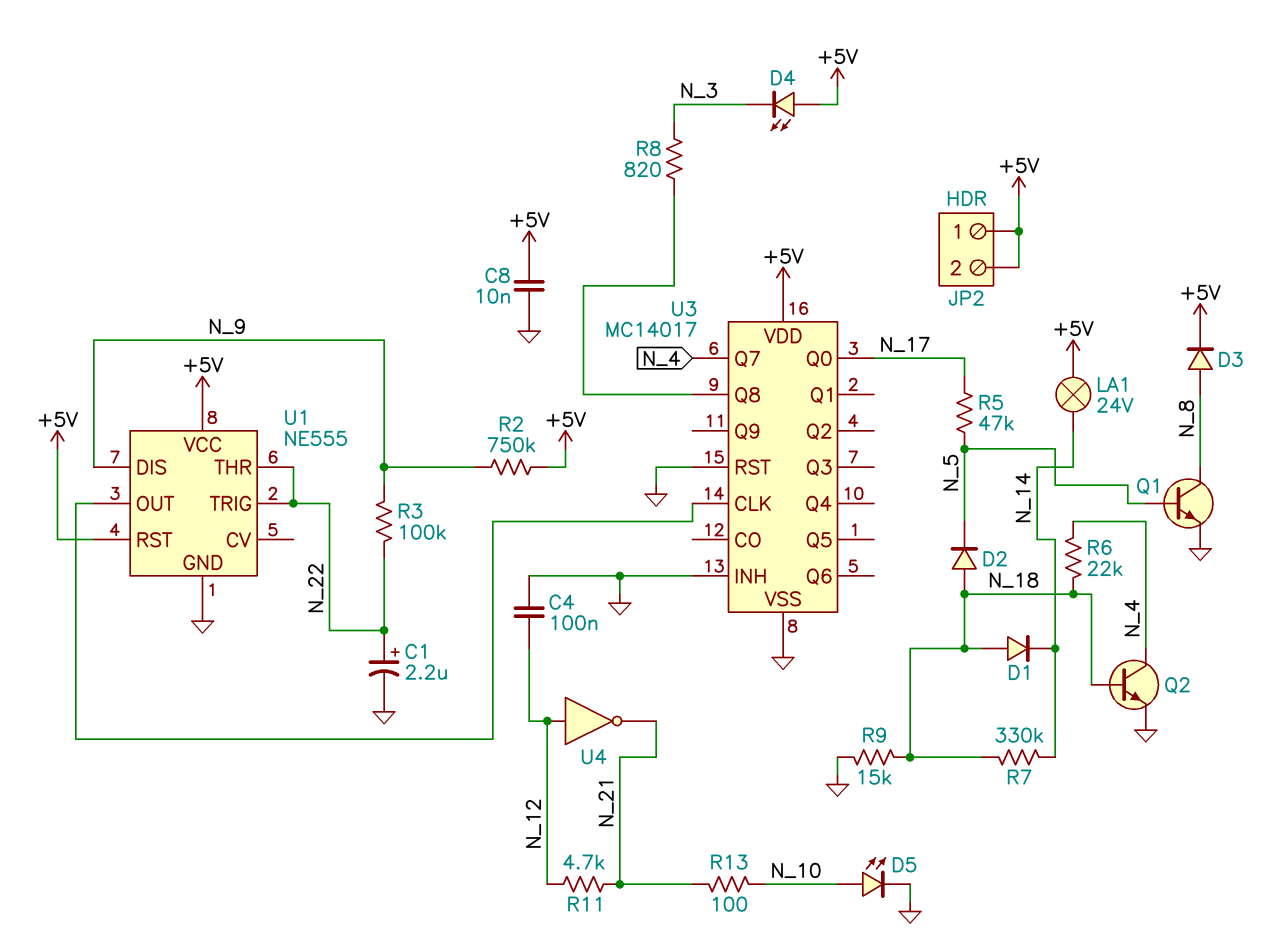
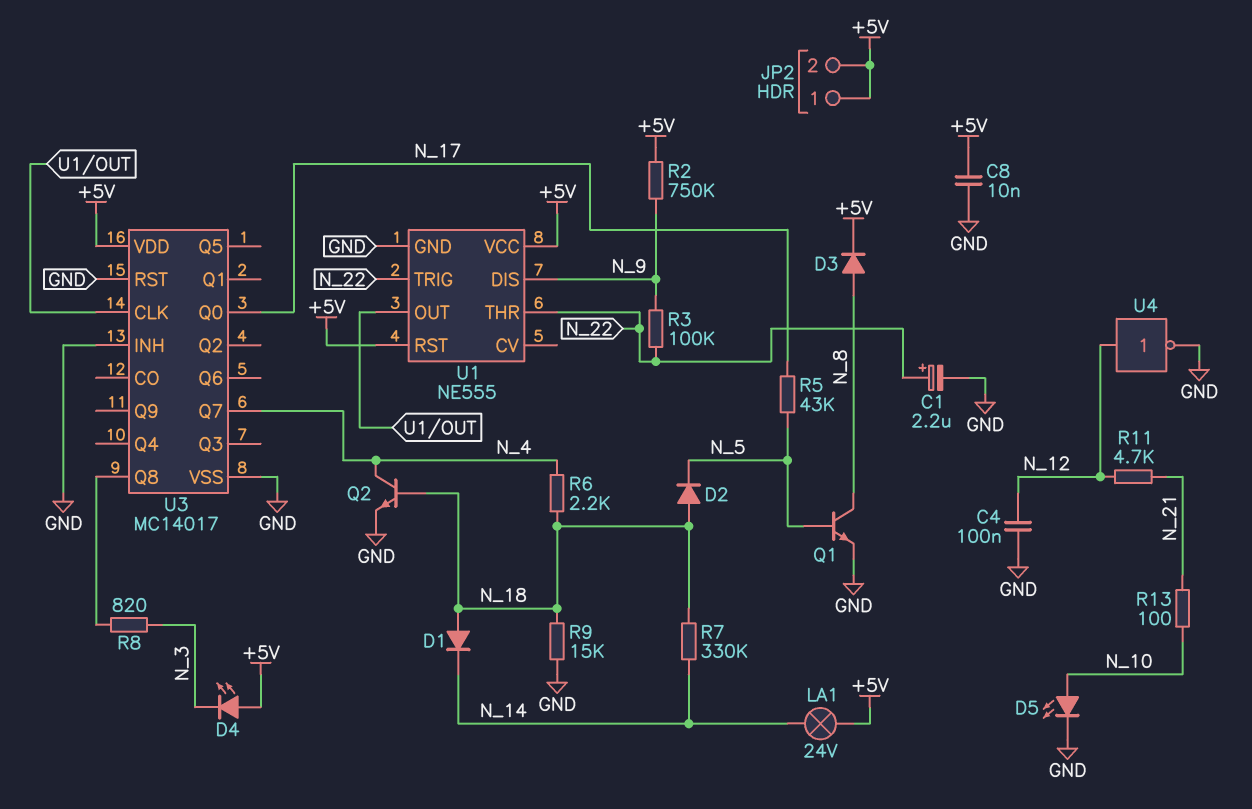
R5: 47k (N_5, N_17) -> 43k (N_5, N_17)
R6: 22k (N_4, N_18) -> 2.2k (N_4, N_18)
U4: NOT (in N_12, out N_21) -> NOT (in N_12, out GND)

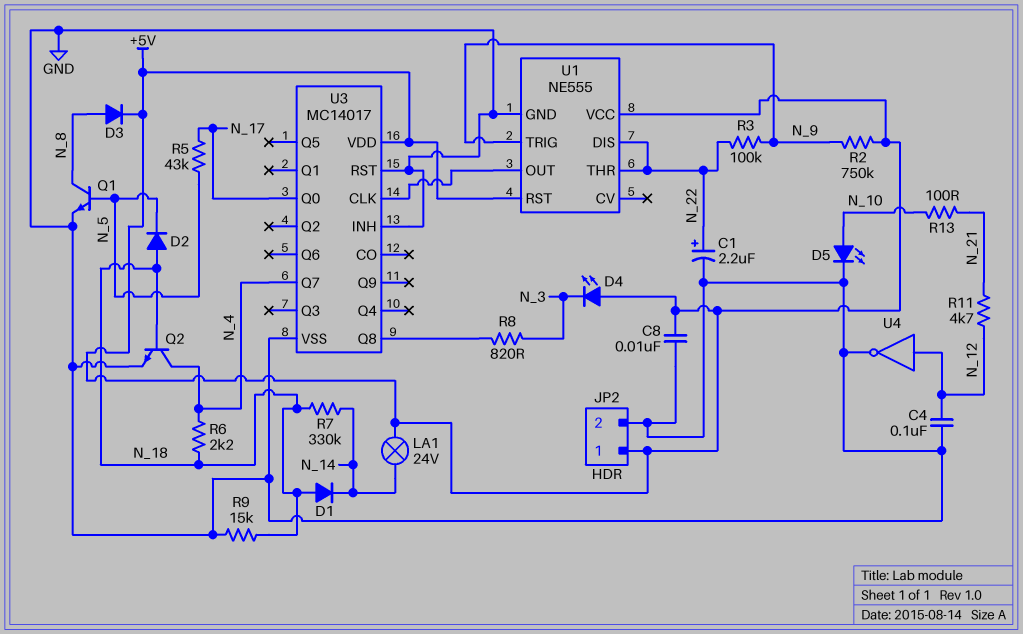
JP2 pin 2: +5V -> GND
U1 pin DIS: N_9 -> N_22
U1 pin TRIG: N_22 -> N_9

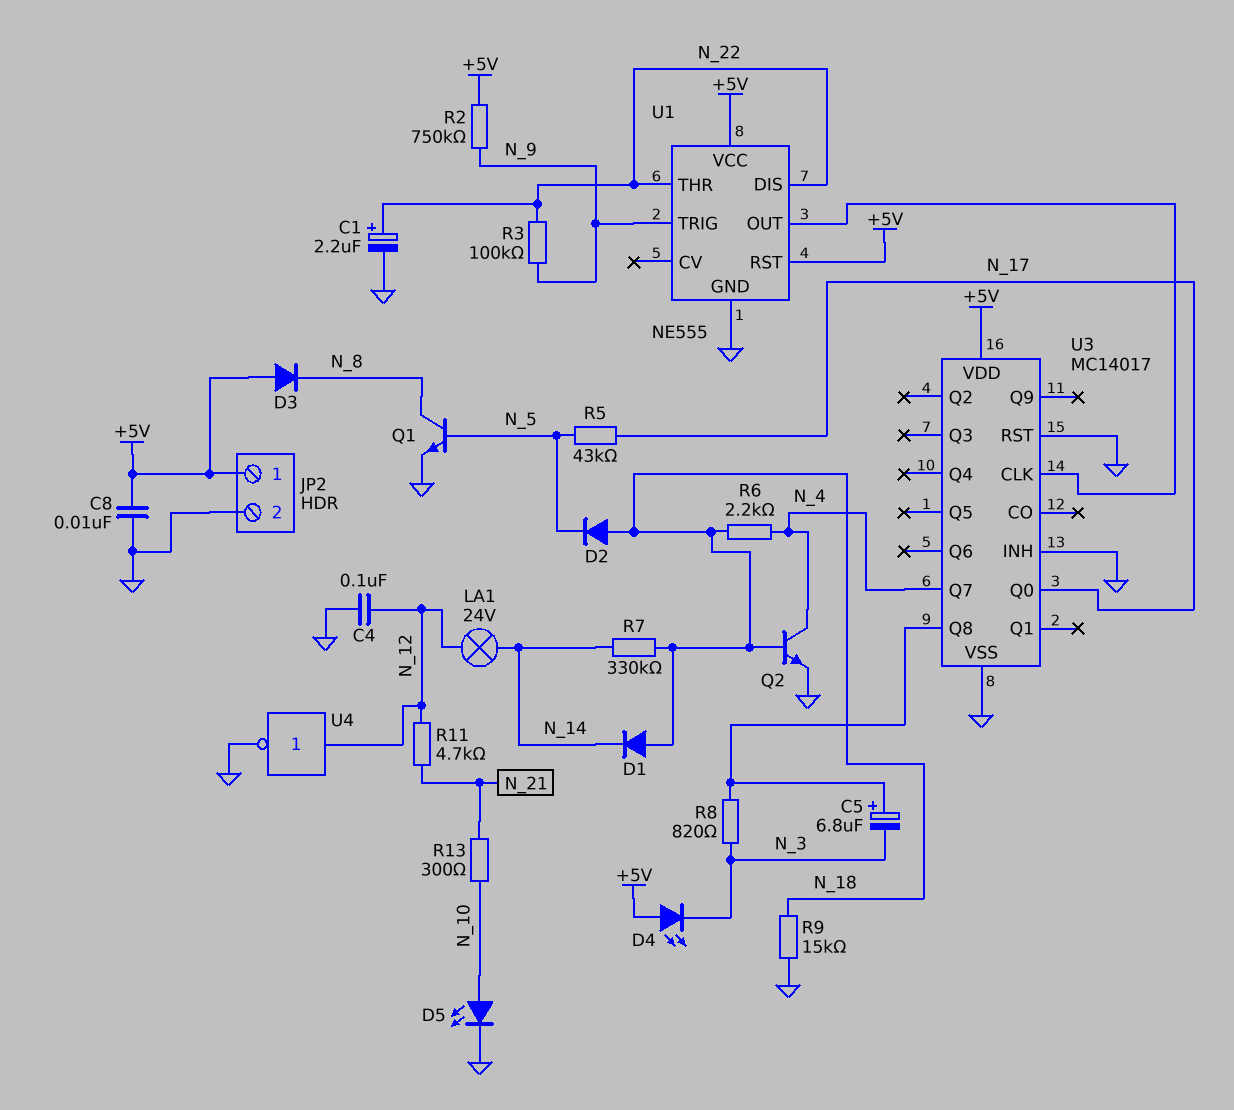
C5: none -> 6.8uF (plus U3/Q8, minus N_3)
D3: diode (A N_8, K +5V) -> diode (A +5V, K N_8)
LA1: lamp 24V (+5V, N_14) -> lamp 24V (N_12, N_14)
R13: 100 (N_10, N_21) -> 300 (N_10, N_21)

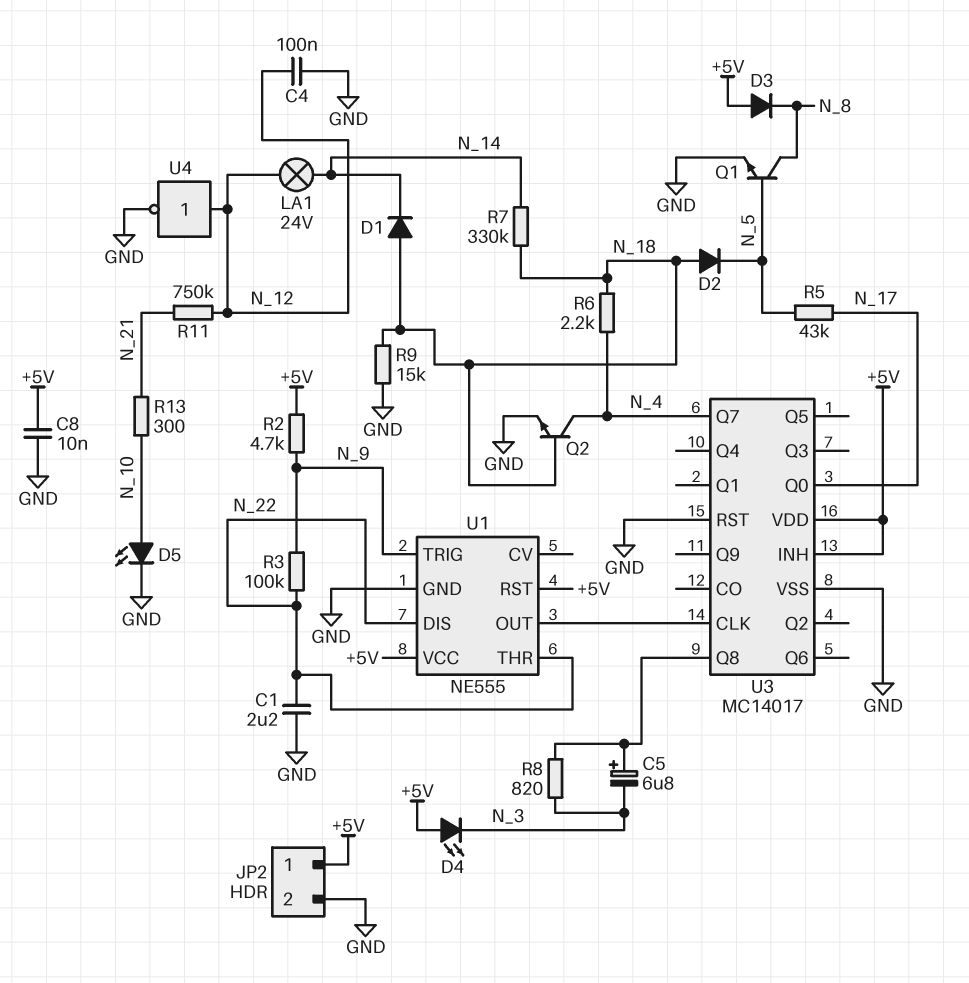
C1: 2.2uF (plus N_22, minus GND) -> 2.2uF (GND, N_22)
R2: 750k (+5V, N_9) -> 4.7k (+5V, N_9)
R11: 4.7k (N_12, N_21) -> 750k (N_12, N_21)
U3 pin INH: GND -> +5V

